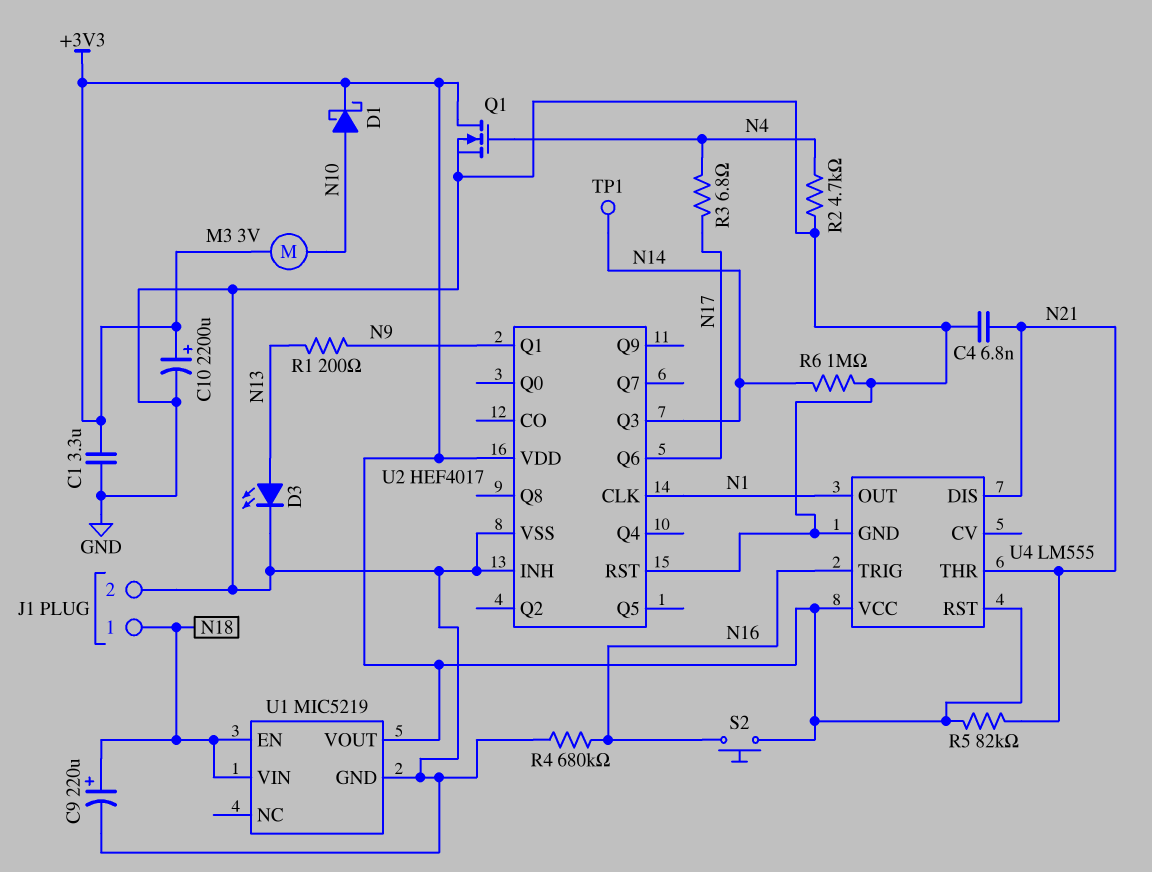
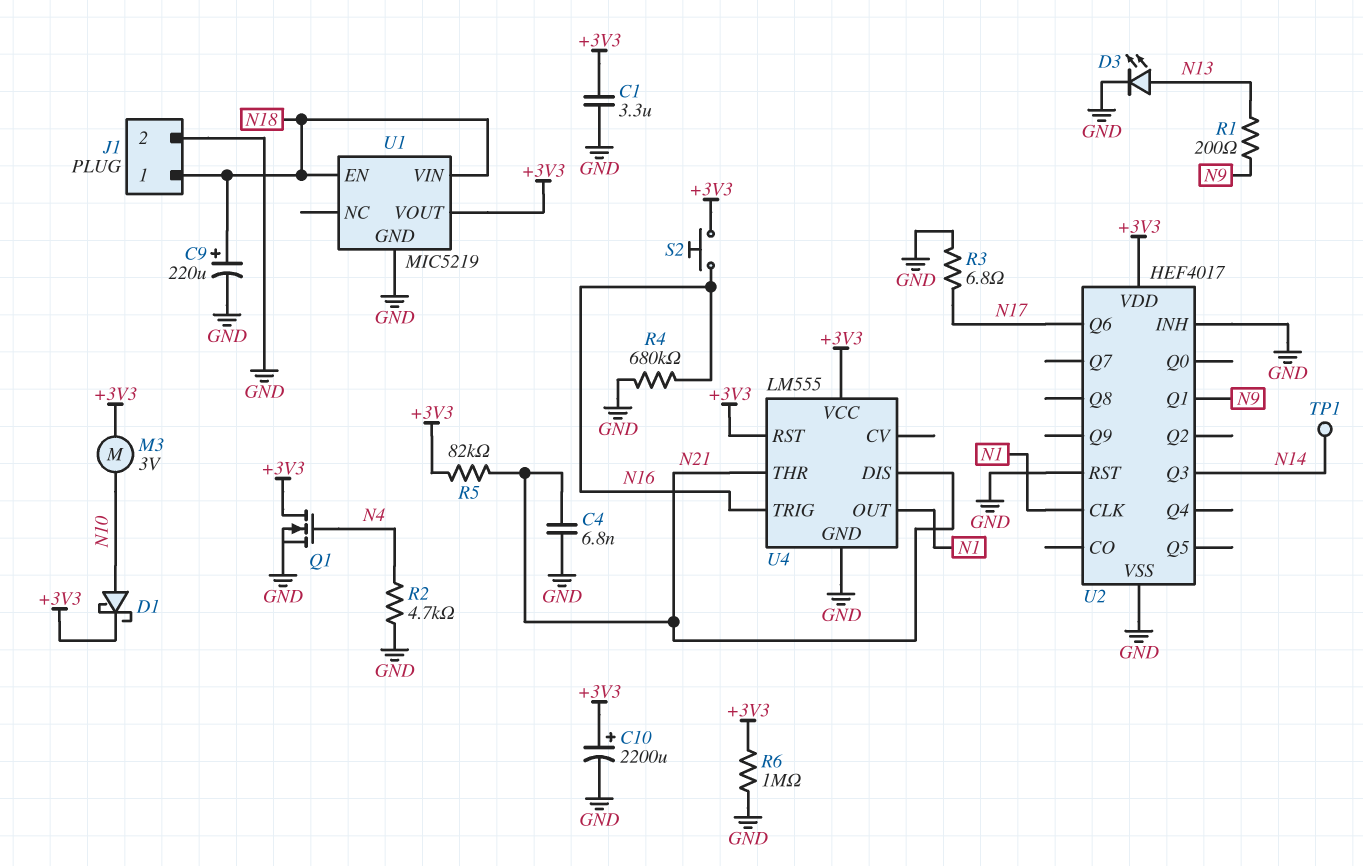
R3: 6.8 (N4, N17) -> 6.8 (GND, N17)
R6: 1M (GND, N14) -> 1M (+3V3, GND)

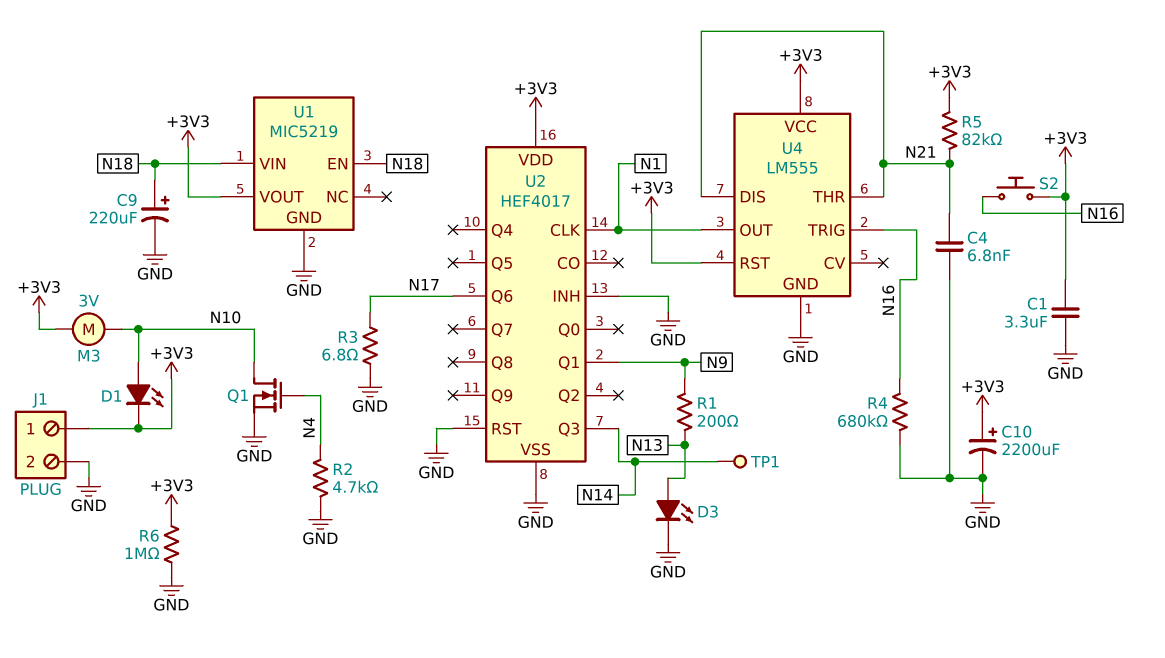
D1: schottky (A N10, K +3V3) -> LED (A N10, K +3V3)
J1 pin 1: N18 -> +3V3
Q1: NMOS (G N4, D +3V3, S GND) -> NMOS (G N4, D N10, S GND)

